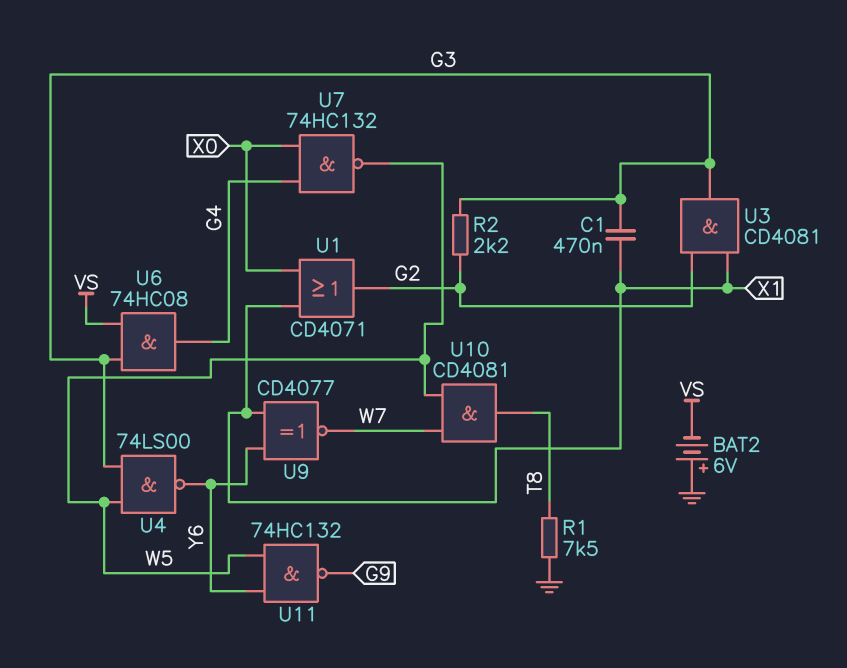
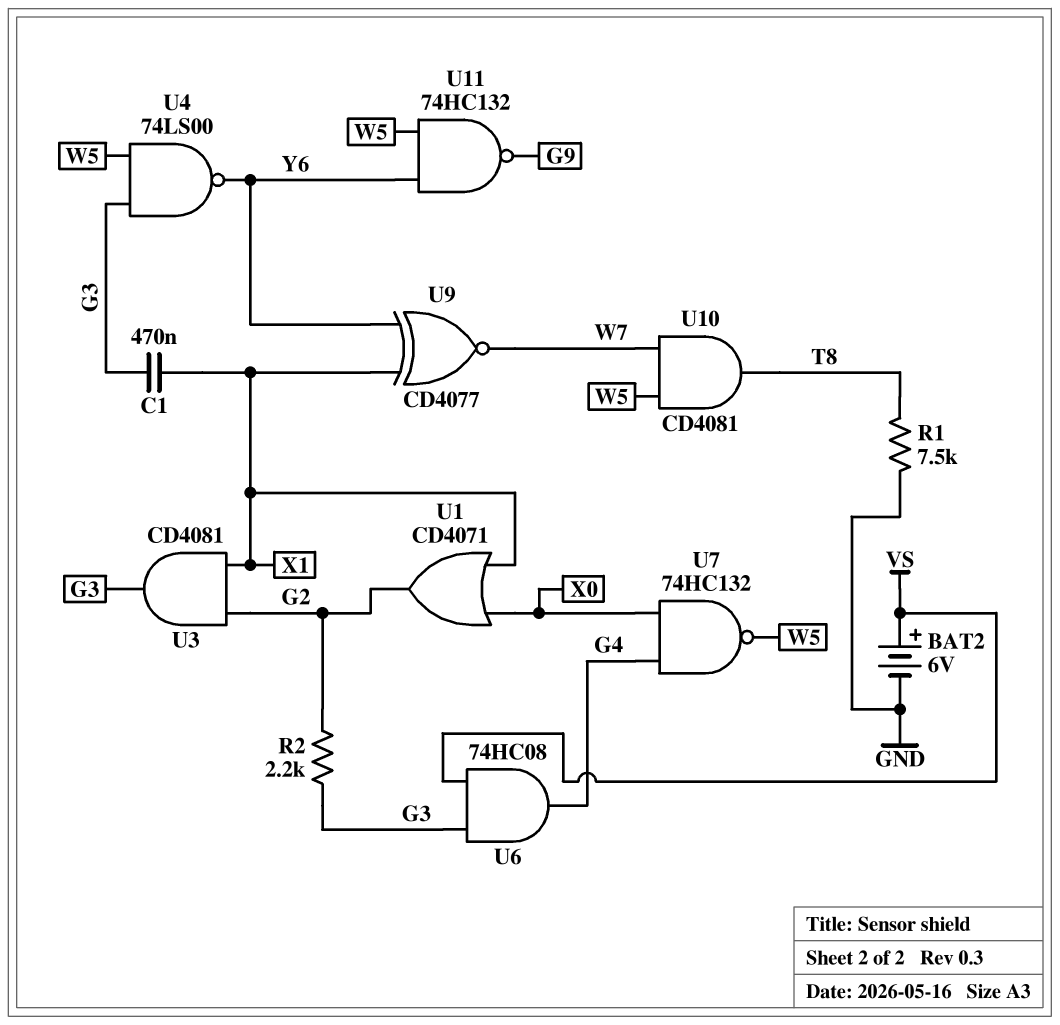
BAT2: 6V (plus GND, minus VS) -> 6V (plus VS, minus GND)

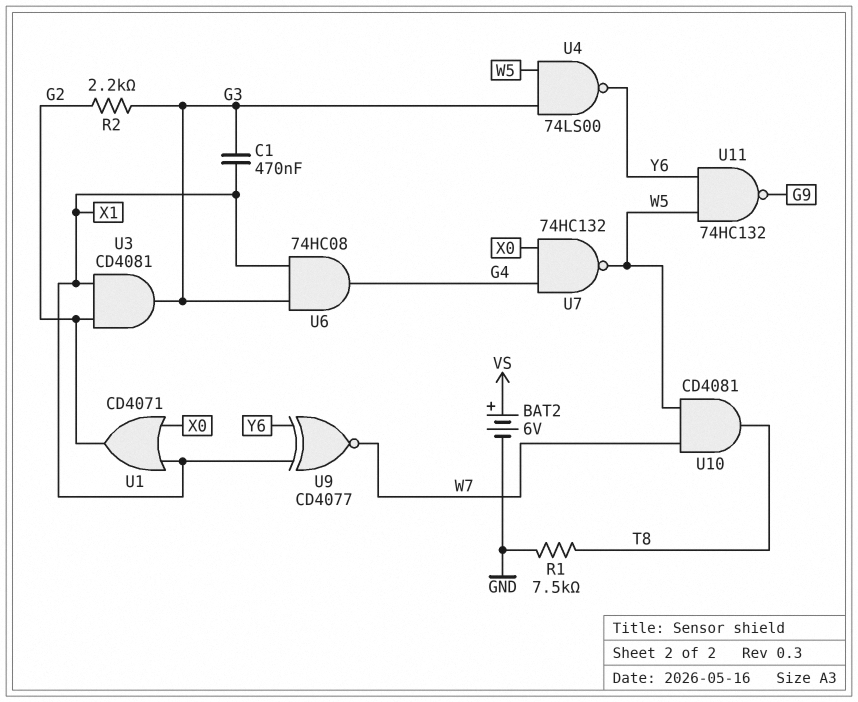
U6: AND 74HC08 (in G3, in VS, out G4) -> AND 74HC08 (in G3, in X1, out G4)

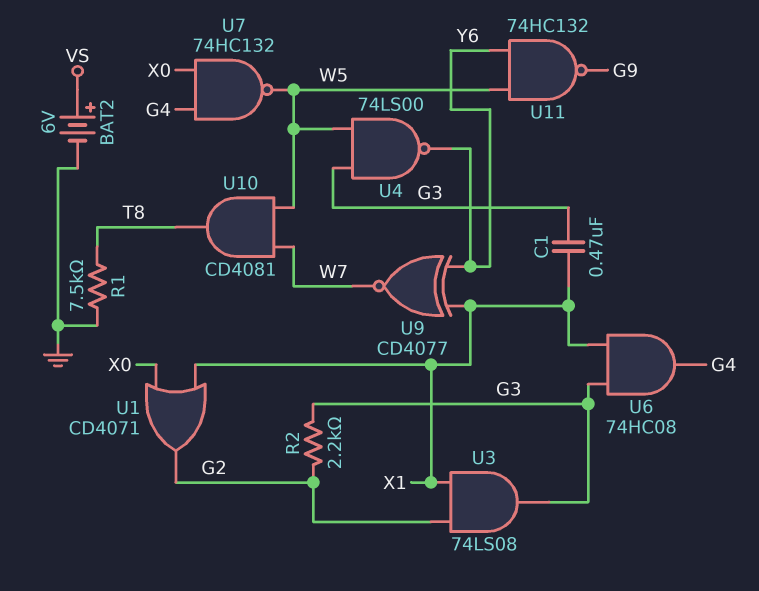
U3: AND CD4081 (in G2, in X1, out G3) -> AND 74LS08 (in G2, in X1, out G3)

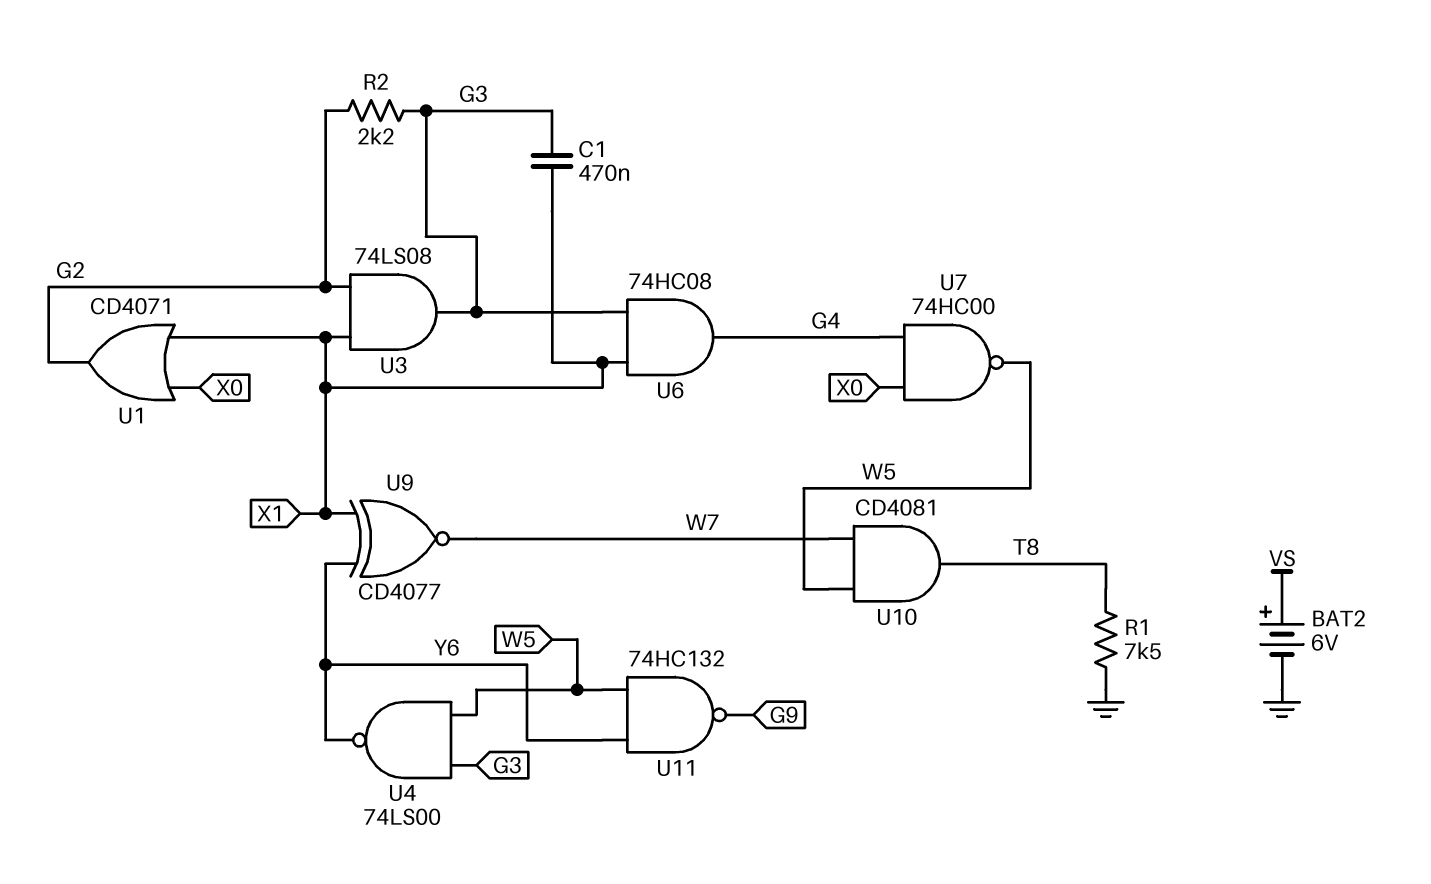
U7: NAND 74HC132 (in G4, in X0, out W5) -> NAND 74HC00 (in G4, in X0, out W5)

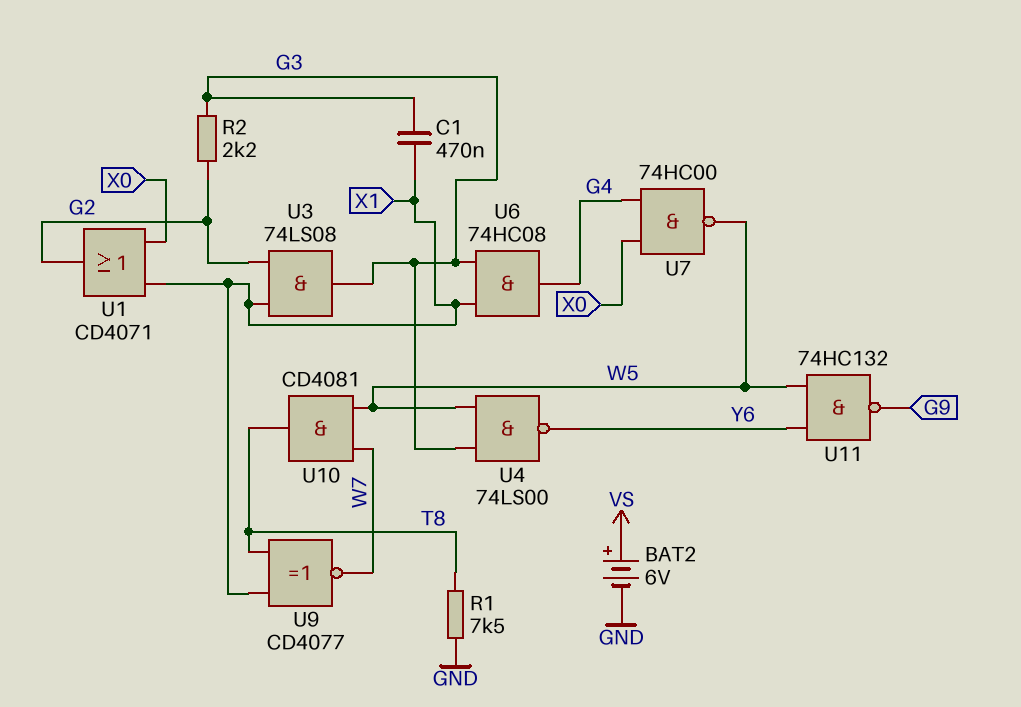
U9: XNOR CD4077 (in X1, in Y6, out W7) -> XNOR CD4077 (in T8, in X1, out W7)

